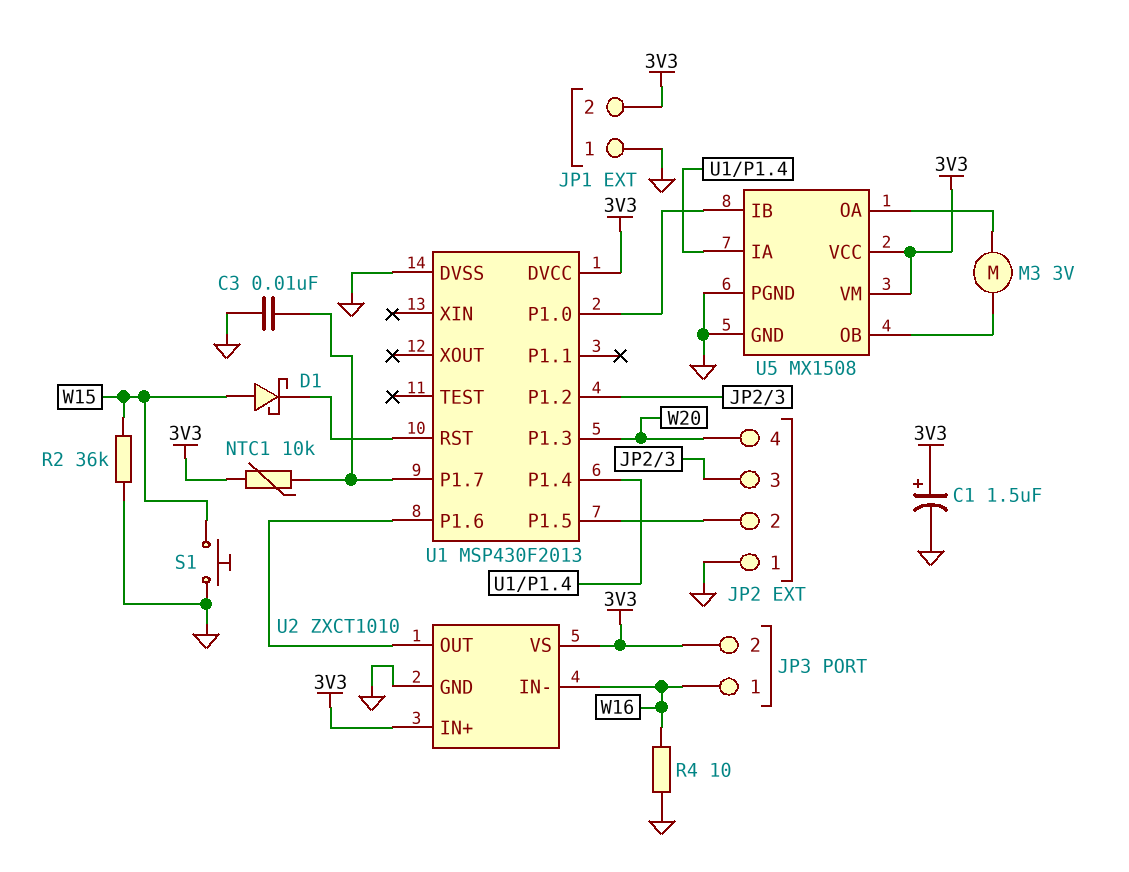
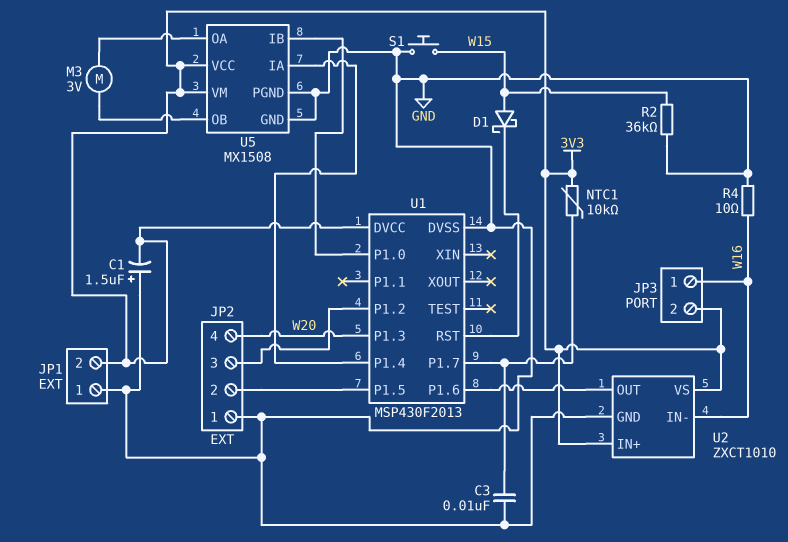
C1: 1.5uF (plus 3V3, minus GND) -> 1.5uF (plus GND, minus 3V3)

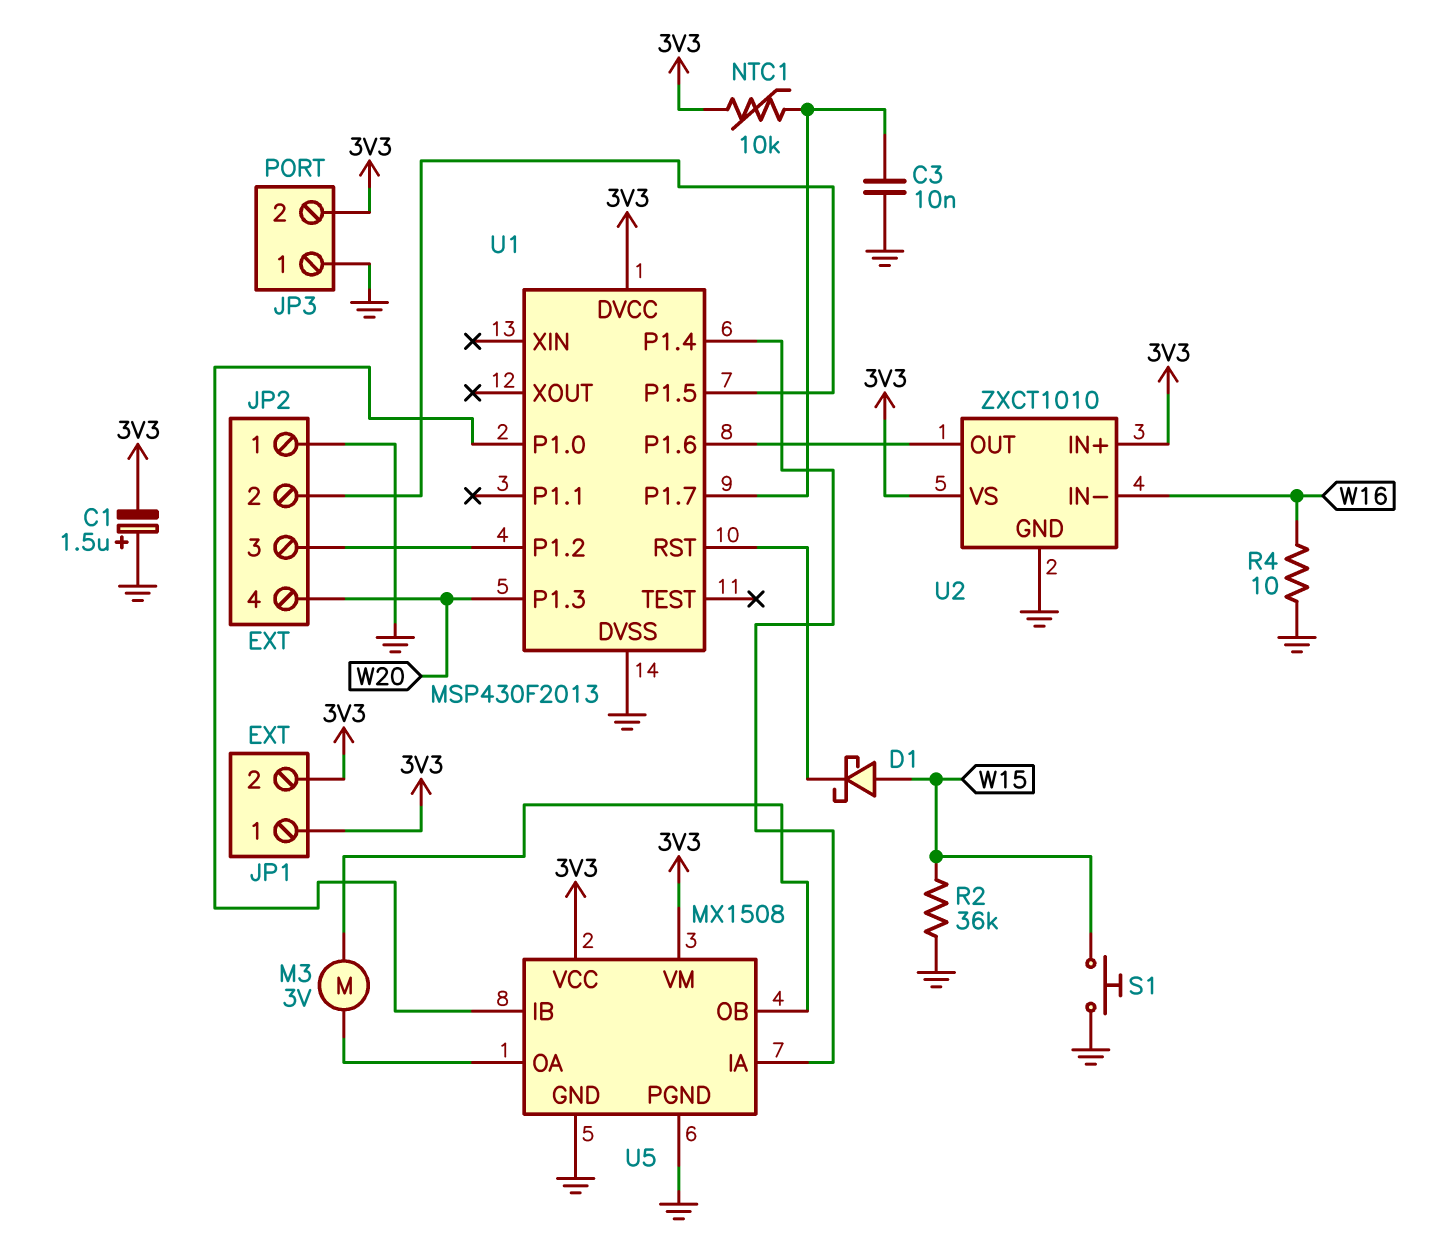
JP1 pin 1: GND -> 3V3
JP3 pin 1: W16 -> GND

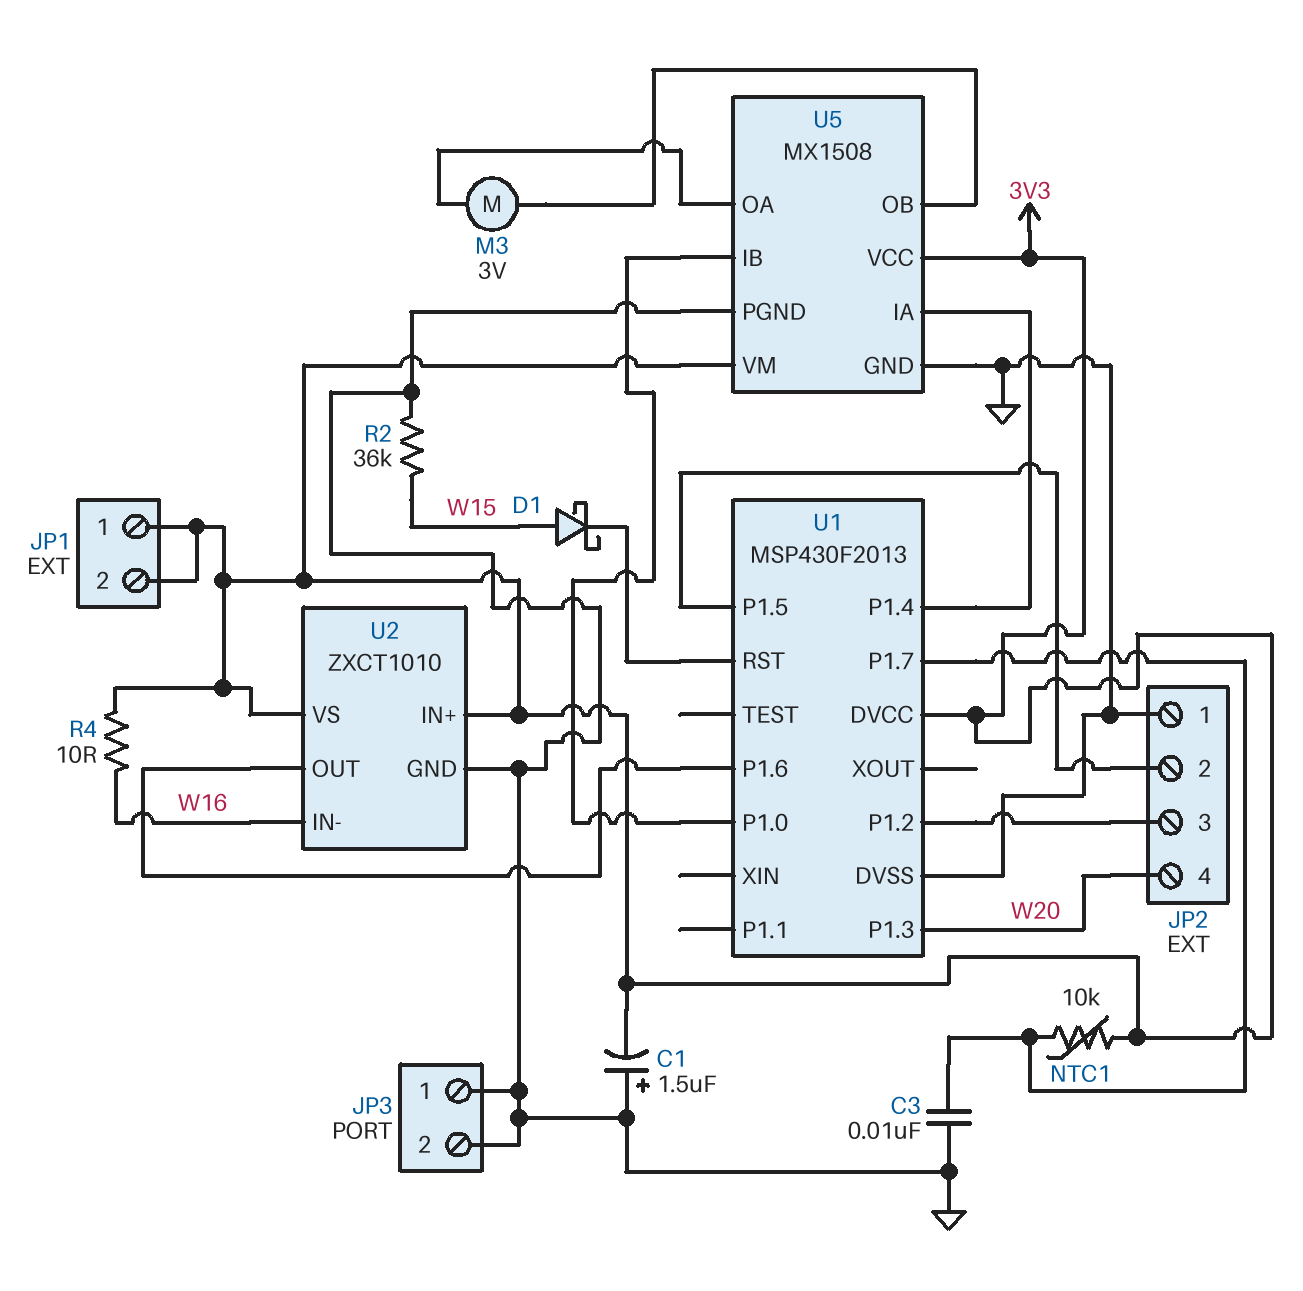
JP3 pin 2: 3V3 -> GND
R4: 10 (GND, W16) -> 10 (3V3, W16)
S1: button (GND, W15) -> none

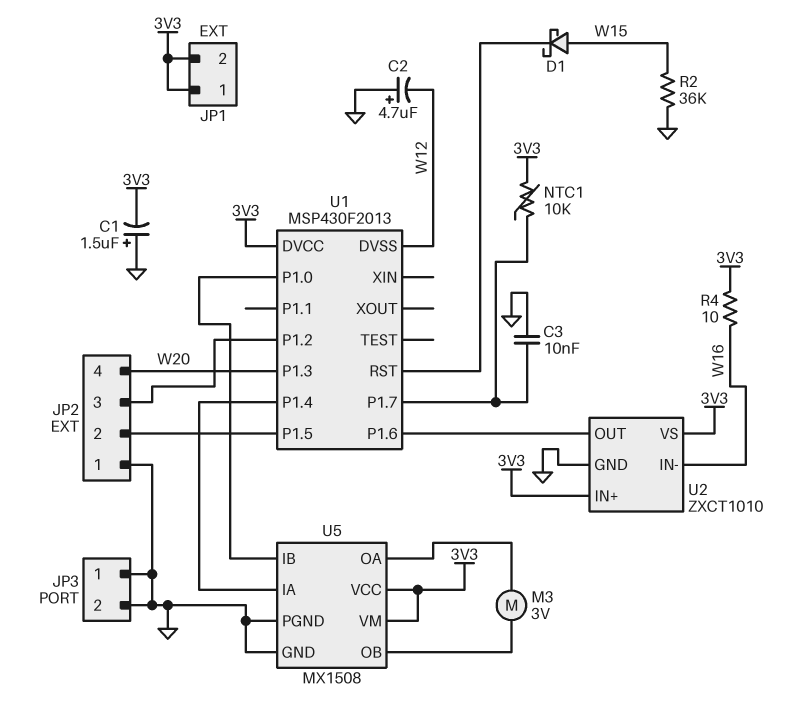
C2: none -> 4.7uF (plus GND, minus W12)
U1 pin DVSS: GND -> W12

